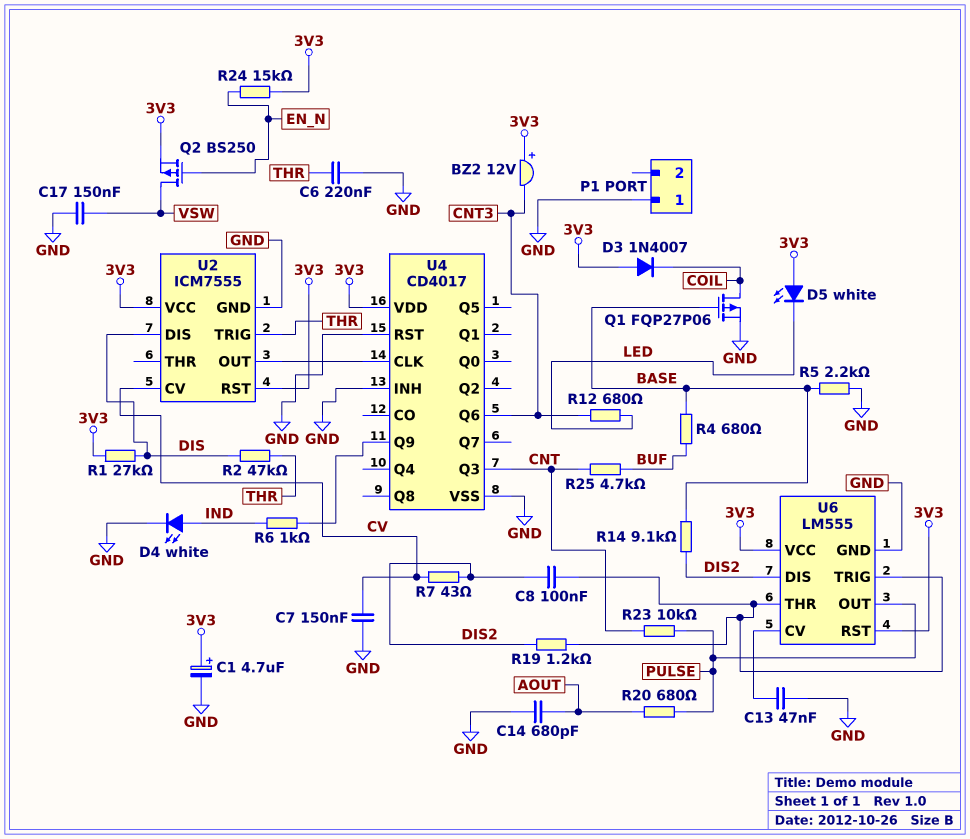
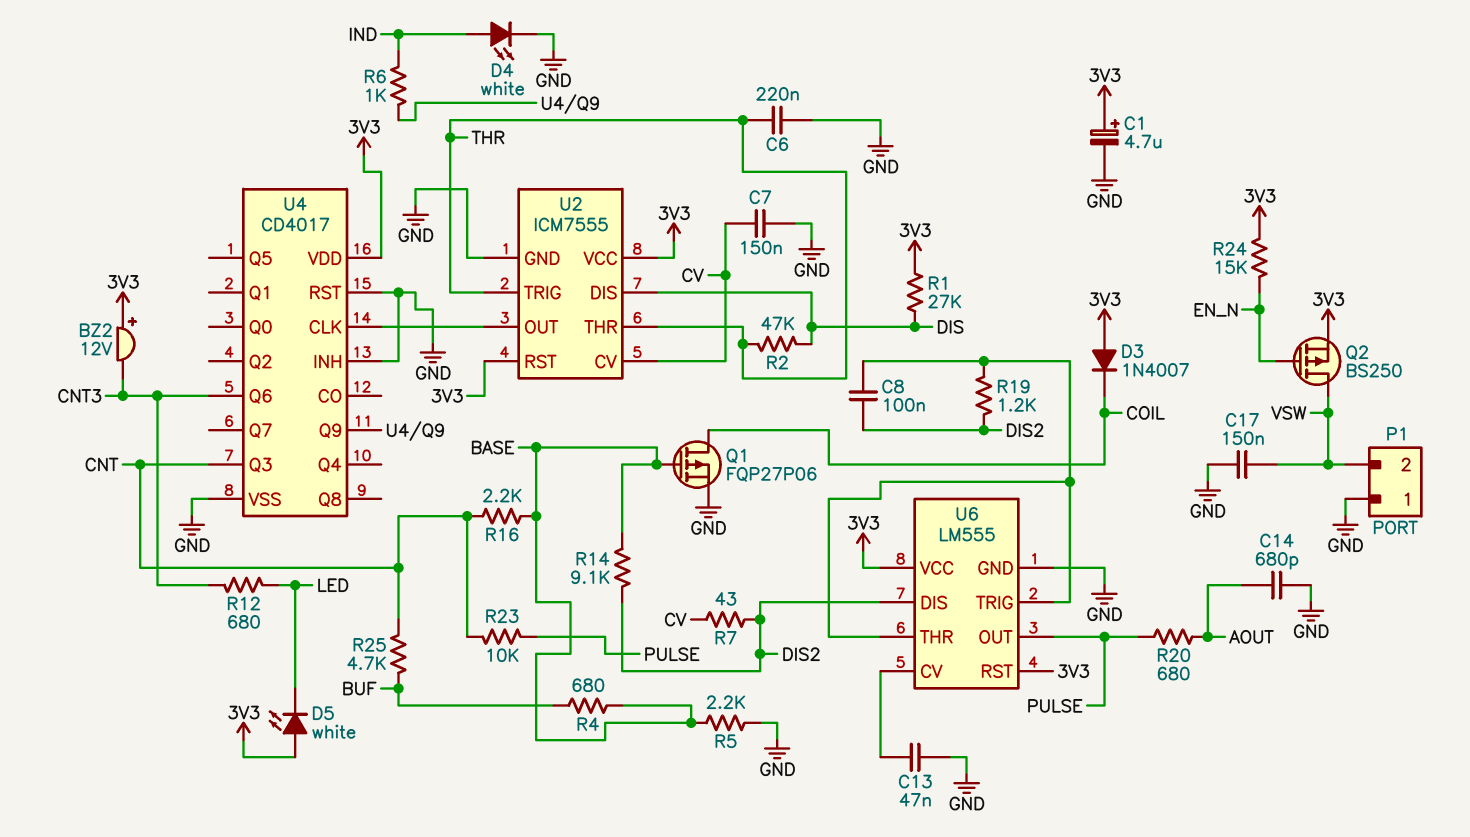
P1 pin 2: none -> VSW
R16: none -> 2.2k (BASE, CNT)
U2 pin THR: none -> THR

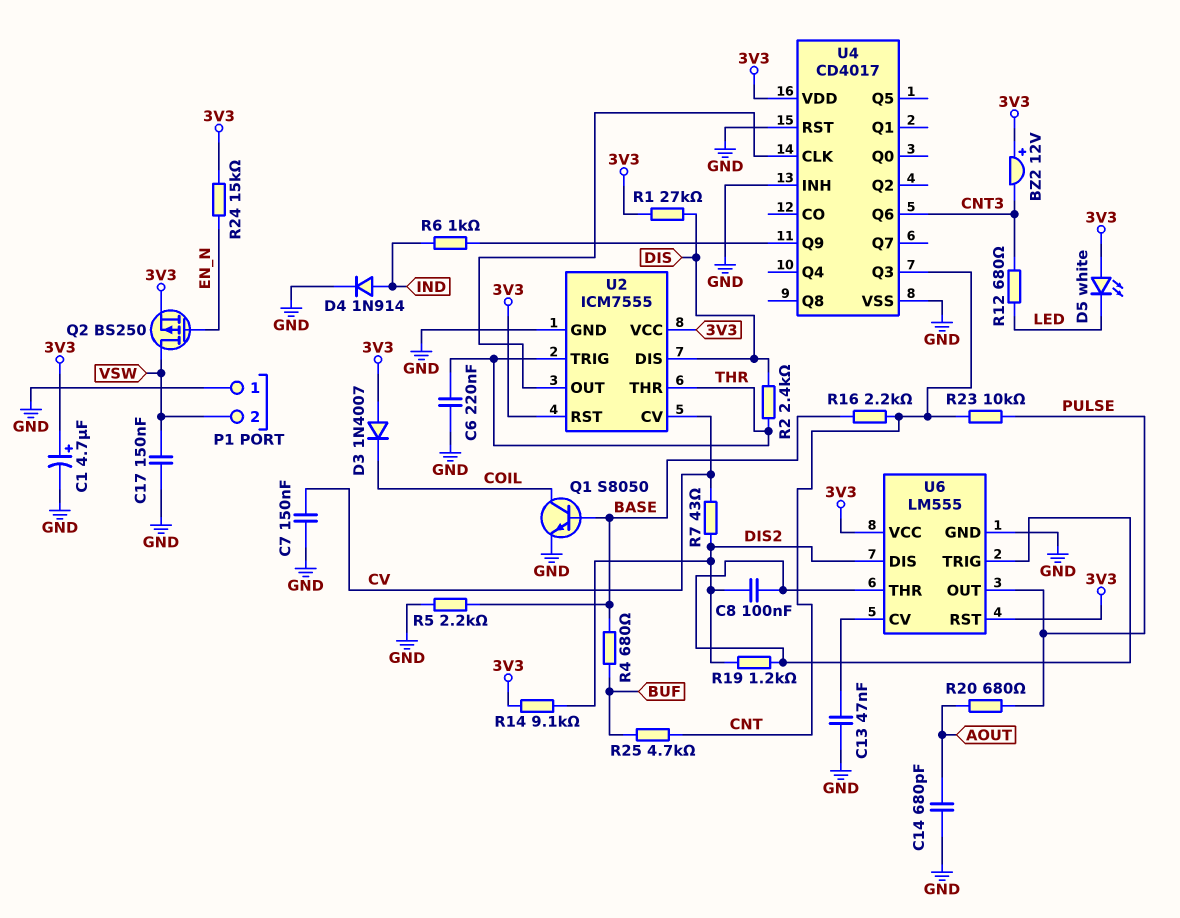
D4: LED white (A IND, K GND) -> diode 1N914 (A IND, K GND)
Q1: PMOS FQP27P06 (G BASE, D COIL, S GND) -> NPN S8050 (B BASE, C COIL, E GND)
R2: 47k (DIS, THR) -> 2.4k (DIS, THR)
R14: 9.1k (BASE, DIS2) -> 9.1k (3V3, DIS2)

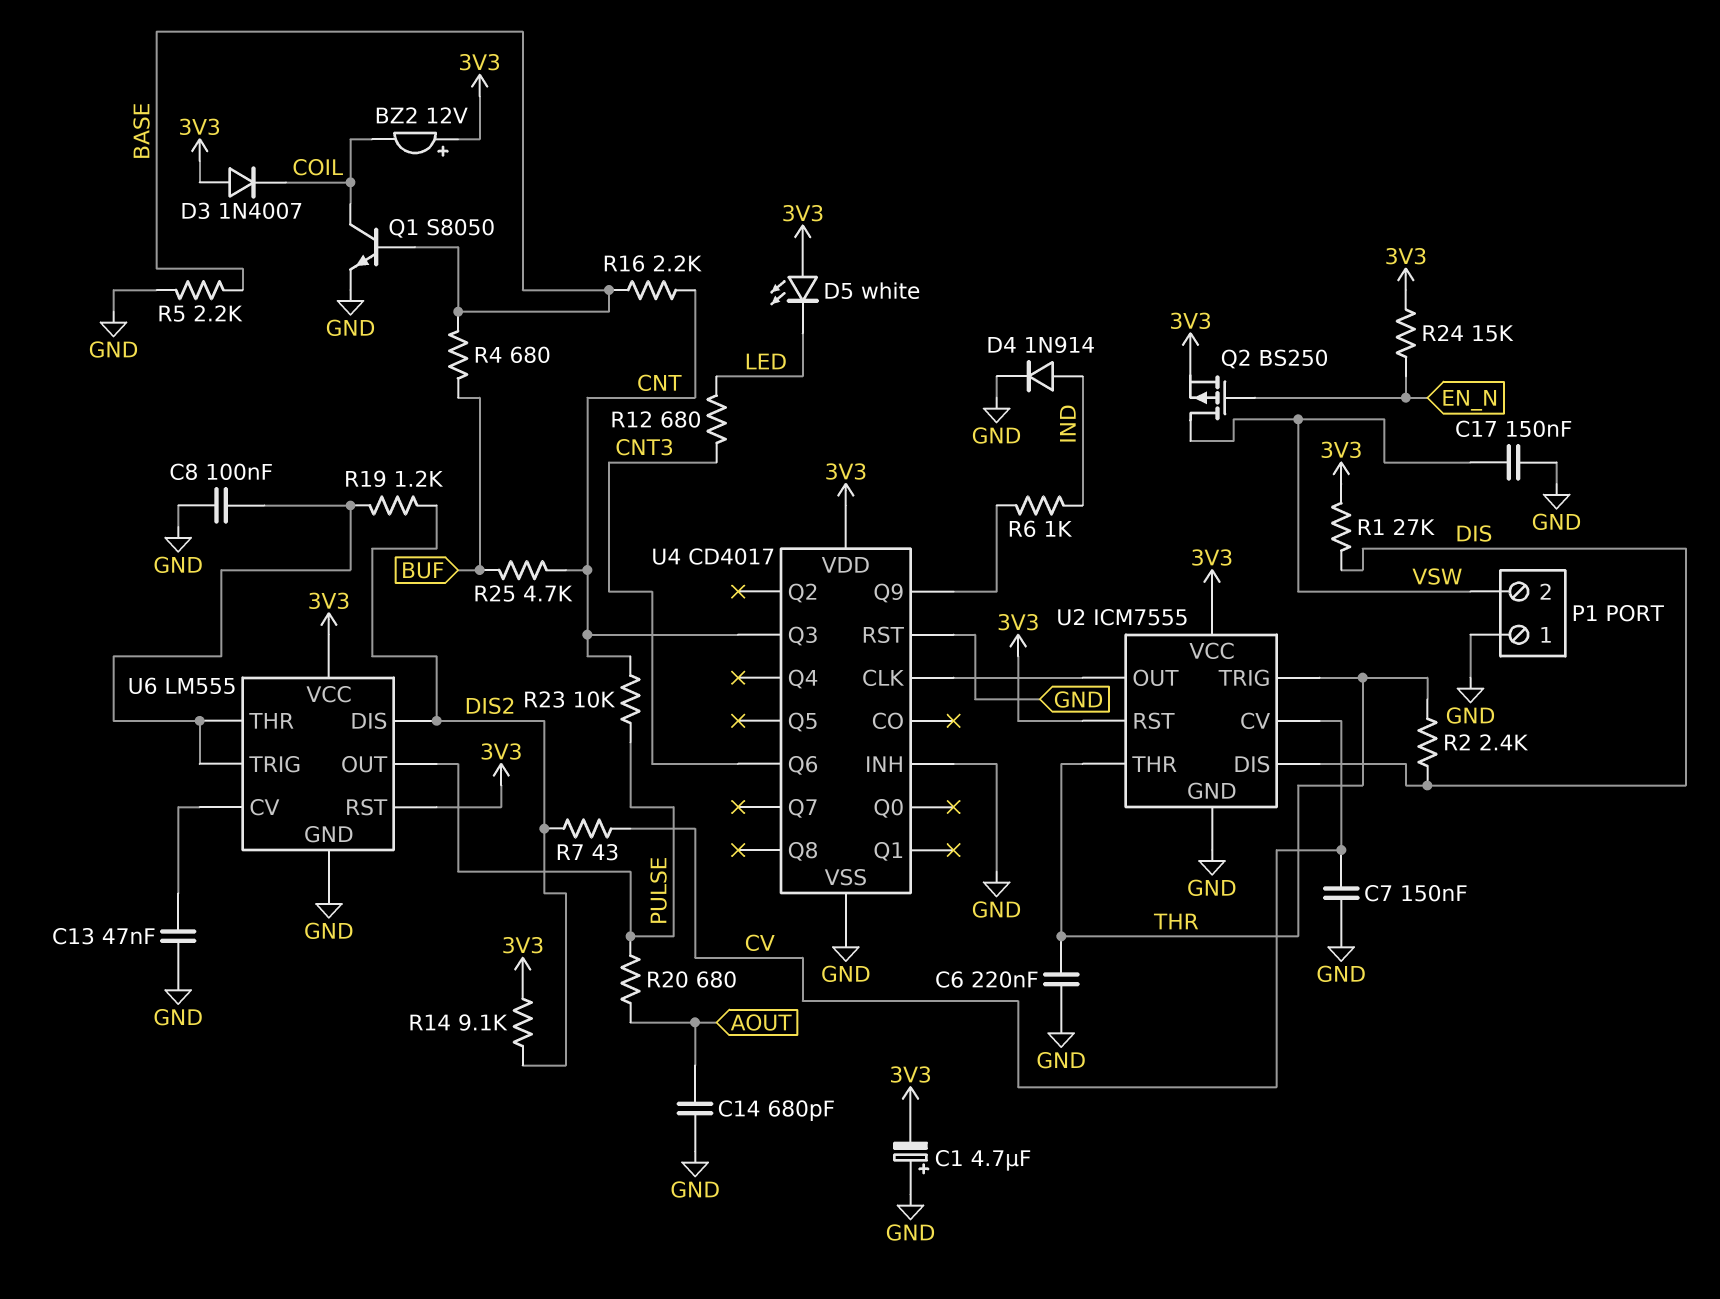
BZ2: buzzer 12V (plus 3V3, minus CNT3) -> buzzer 12V (plus 3V3, minus COIL)
C1: 4.7uF (plus 3V3, minus GND) -> 4.7uF (plus GND, minus 3V3)
C8: 100nF (DIS2, U6/THR) -> 100nF (GND, U6/THR)

